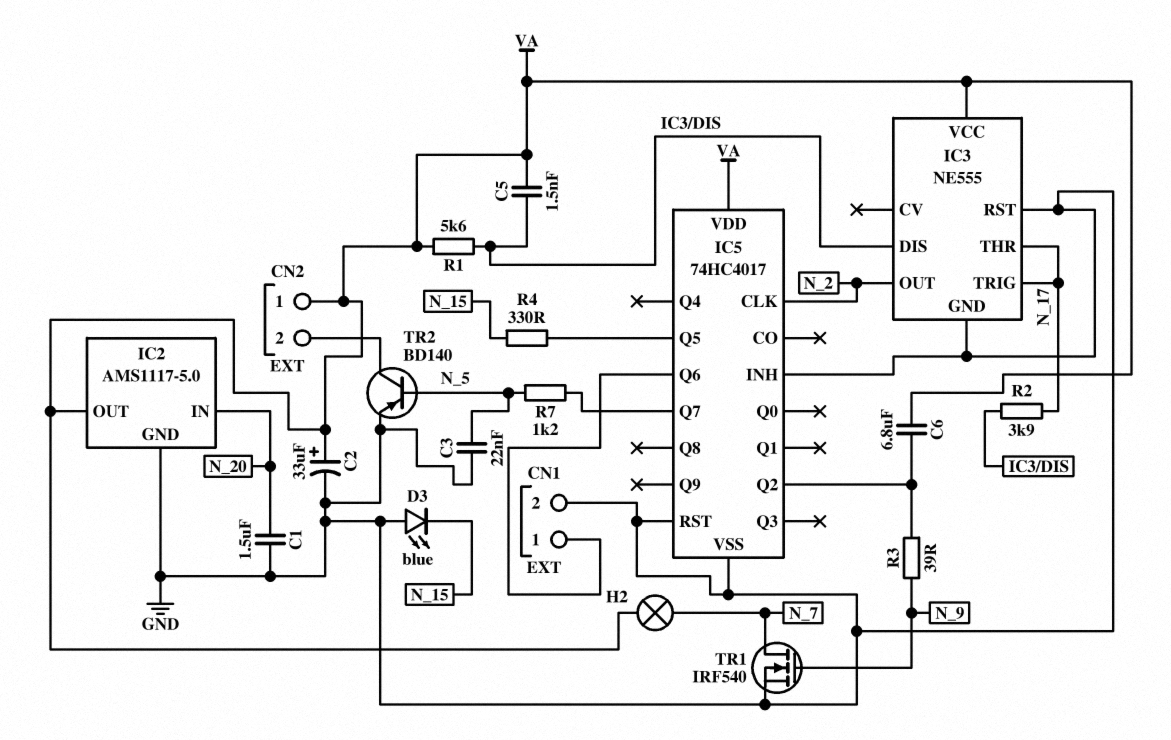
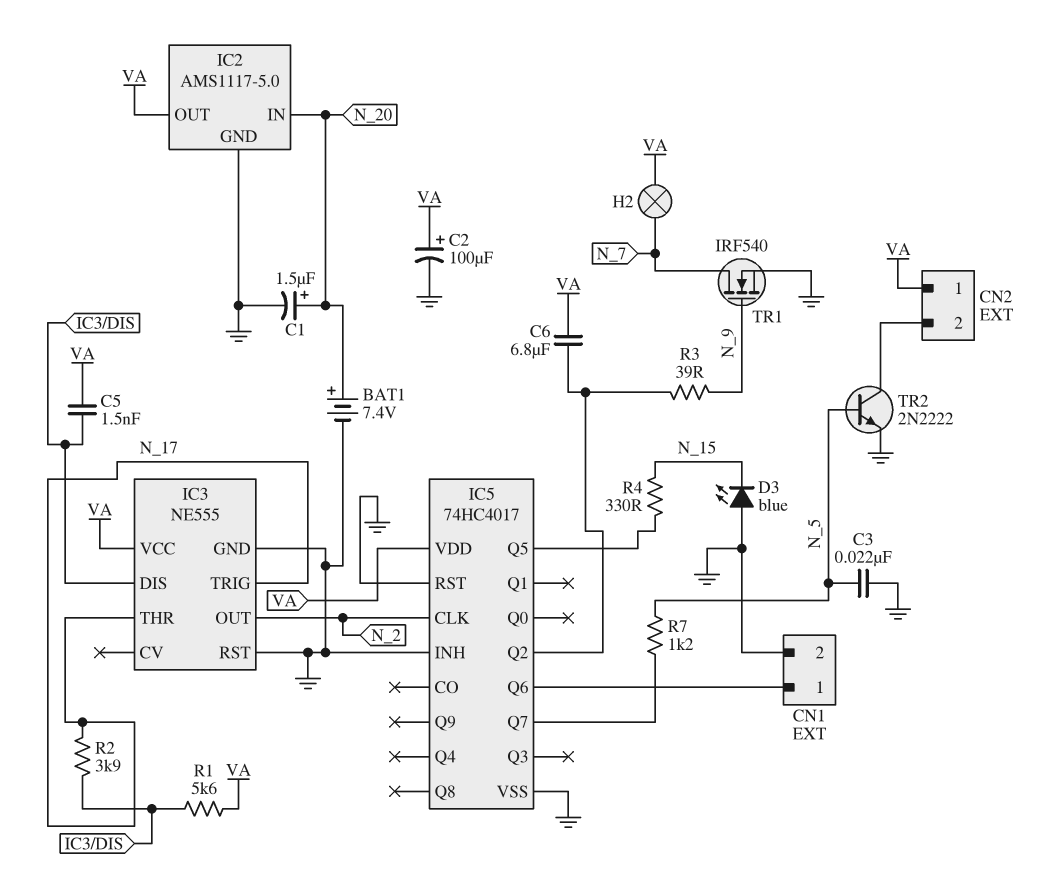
BAT1: none -> 7.4V (plus N_20, minus GND)
C1: 1.5uF (GND, N_20) -> 1.5uF (plus N_20, minus GND)
C2: 33uF (plus VA, minus GND) -> 100uF (plus VA, minus GND)
TR2: PNP BD140 (B N_5, C CN2/2, E GND) -> NPN 2N2222 (B N_5, C CN2/2, E GND)

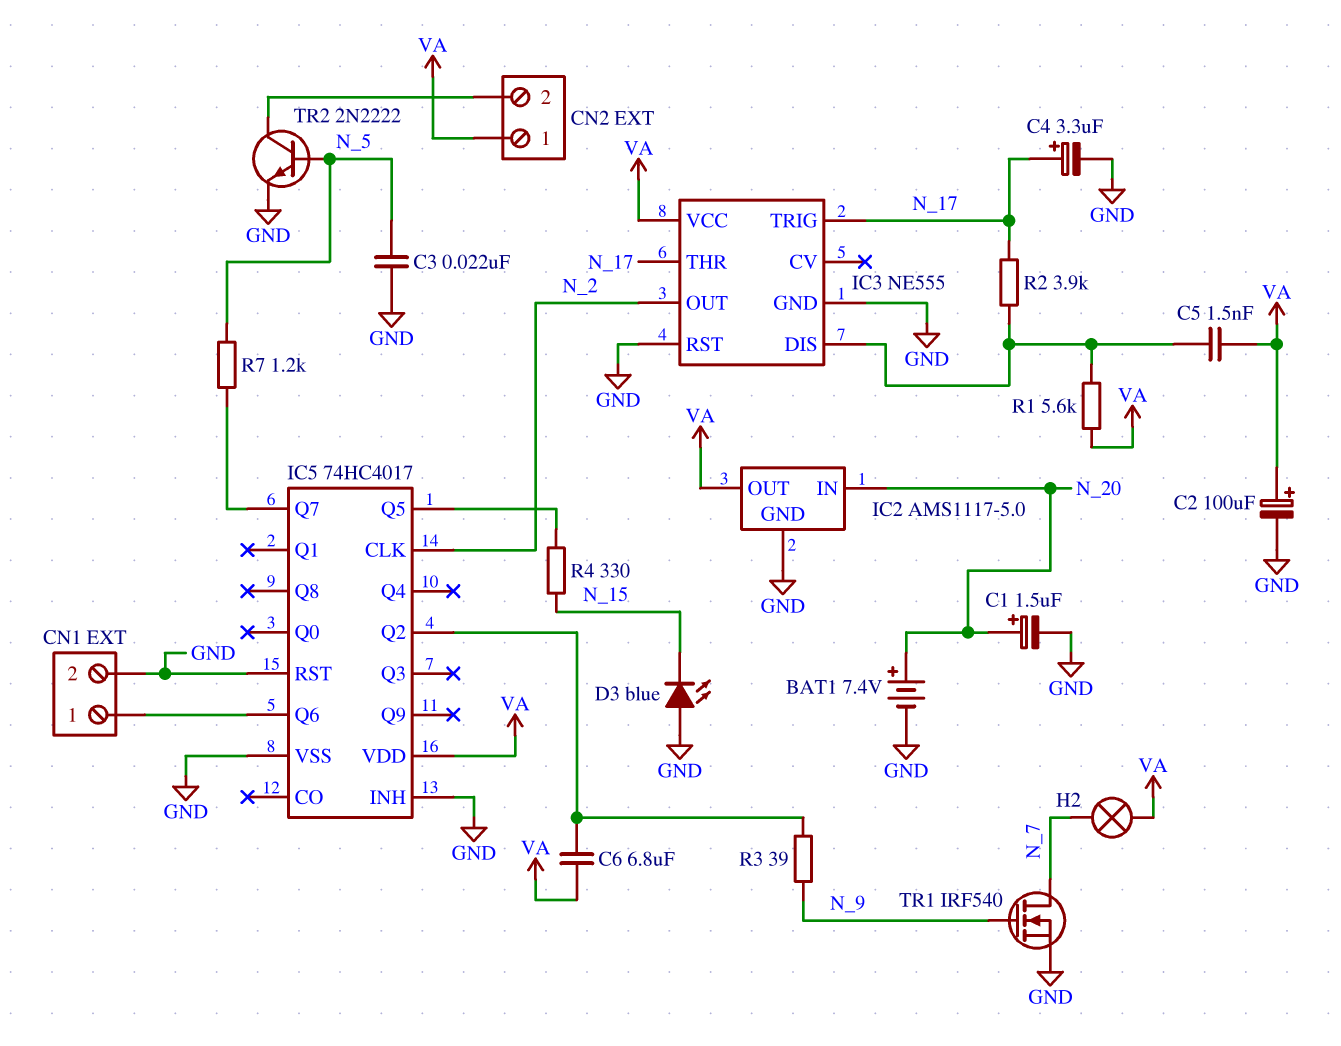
C4: none -> 3.3uF (plus N_17, minus GND)

